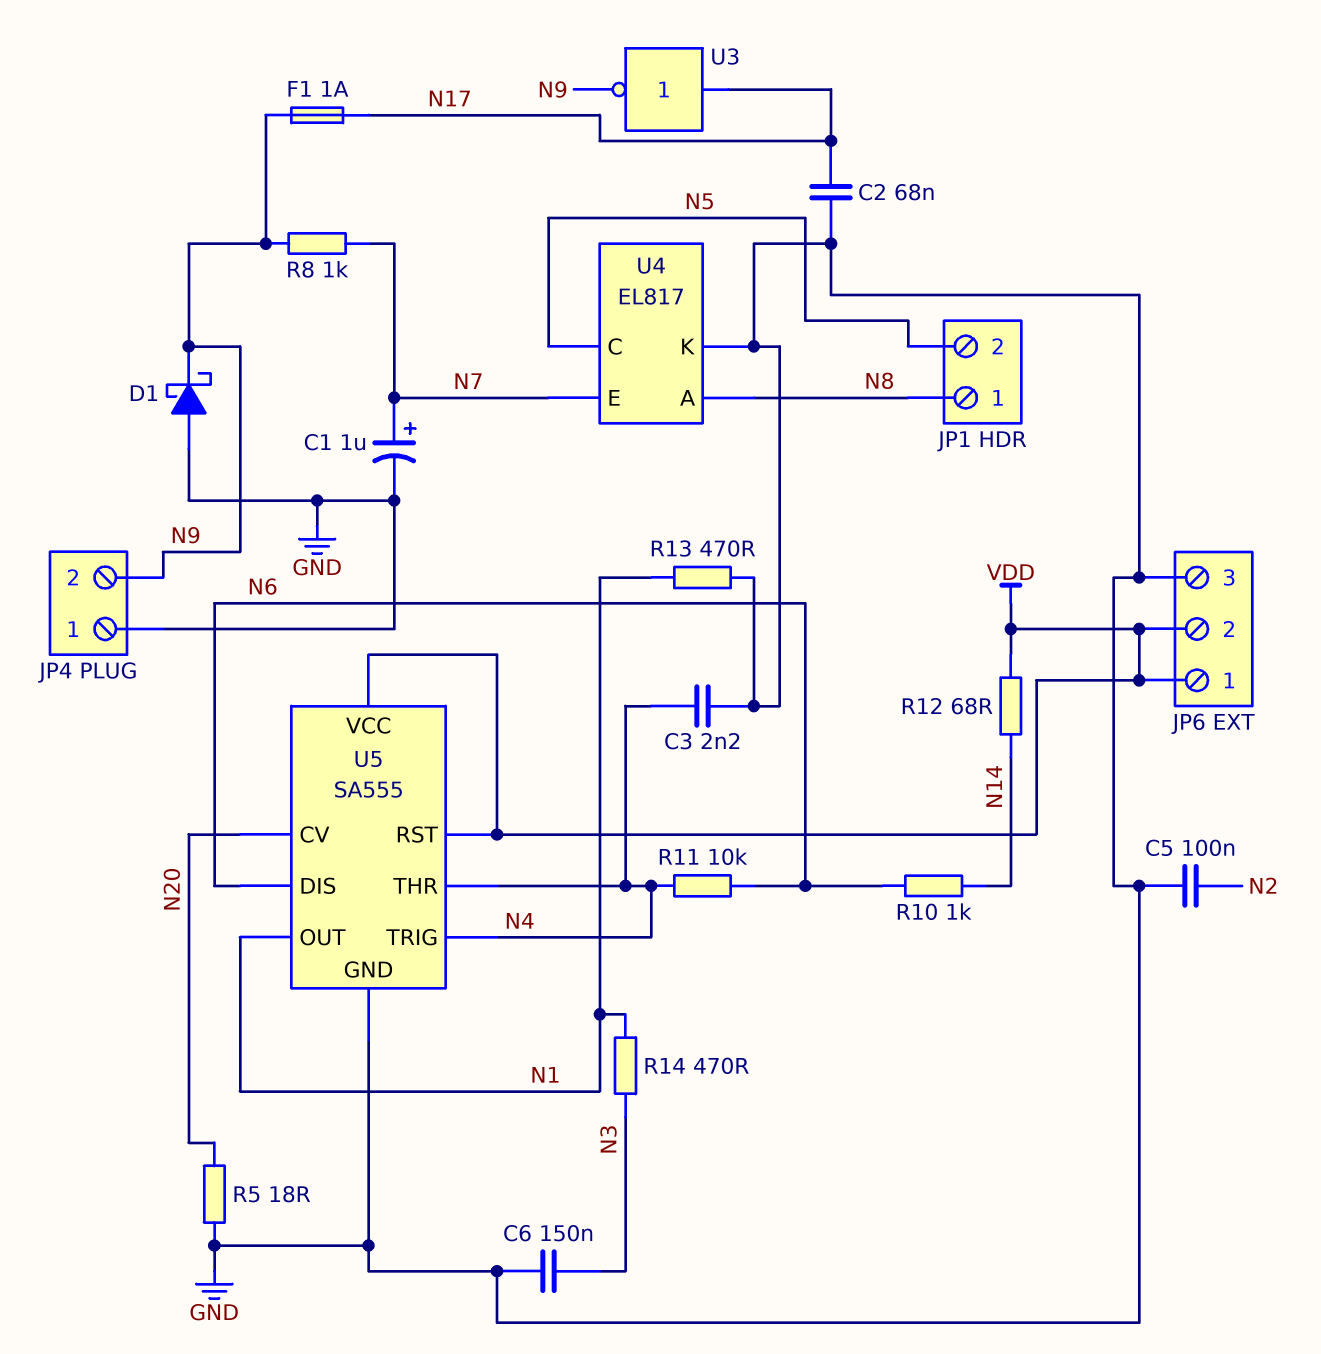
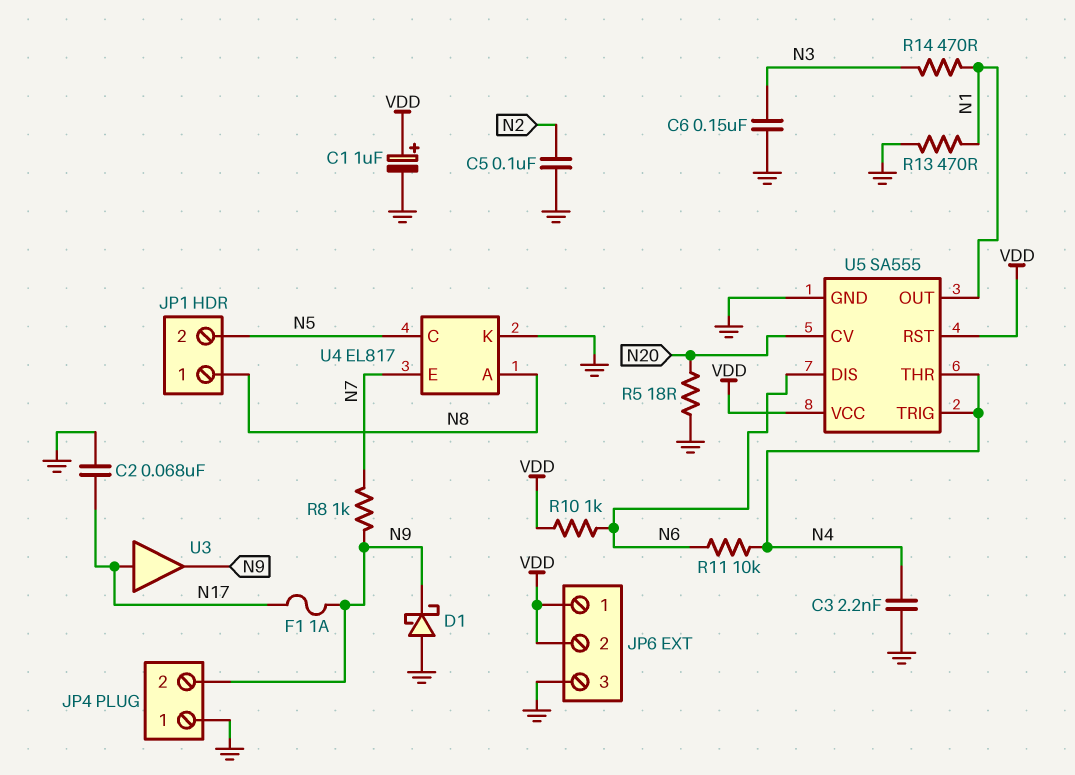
C1: 1uF (plus N7, minus GND) -> 1uF (plus VDD, minus GND)
R10: 1k (N6, N14) -> 1k (N6, VDD)
R12: 68 (N14, VDD) -> none
U3: NOT (in N17, out N9) -> buffer (in N17, out N9)

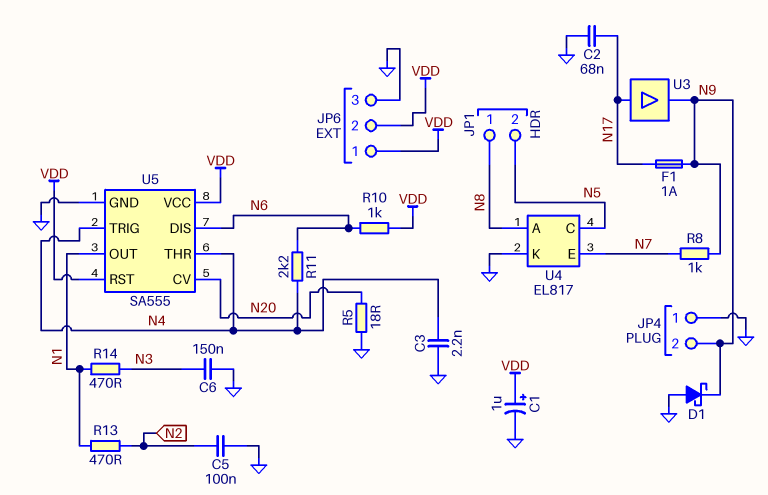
R11: 10k (N4, N6) -> 2.2k (N4, N6)
R13: 470 (GND, N1) -> 470 (N1, N2)

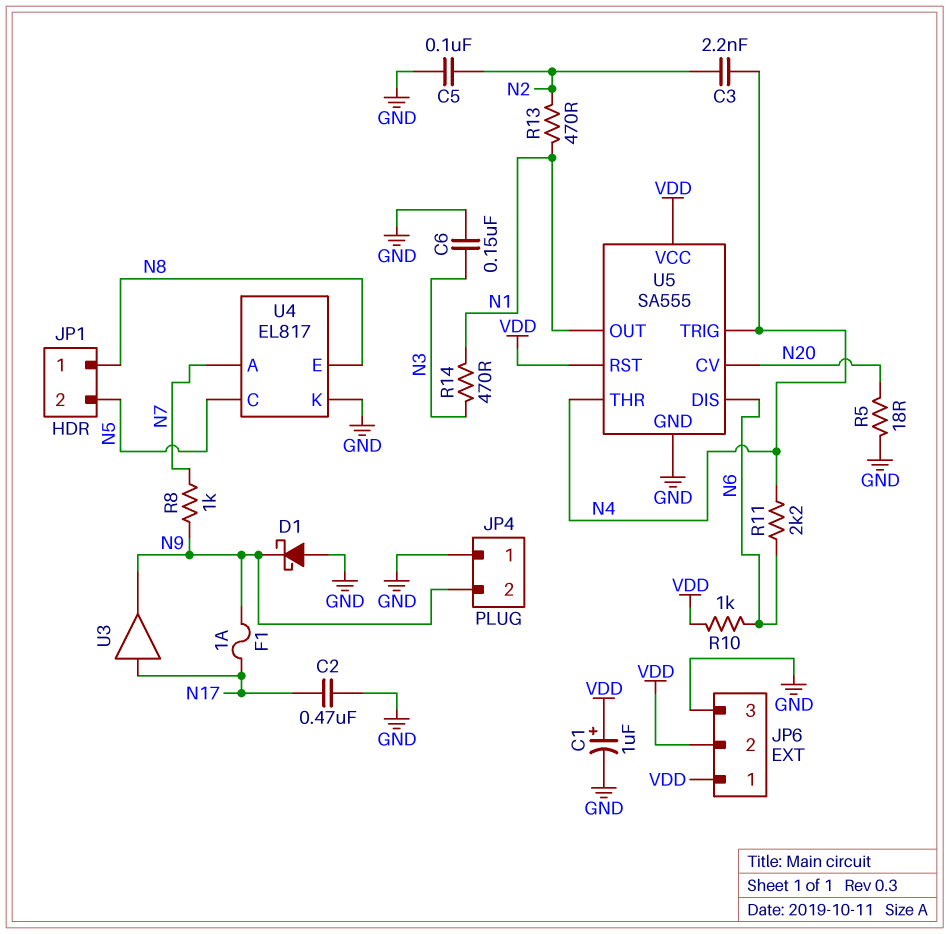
C2: 68nF (GND, N17) -> 470nF (GND, N17)
C3: 2.2nF (GND, N4) -> 2.2nF (N2, N4)
U4 pin A: N8 -> N7
U4 pin E: N7 -> N8

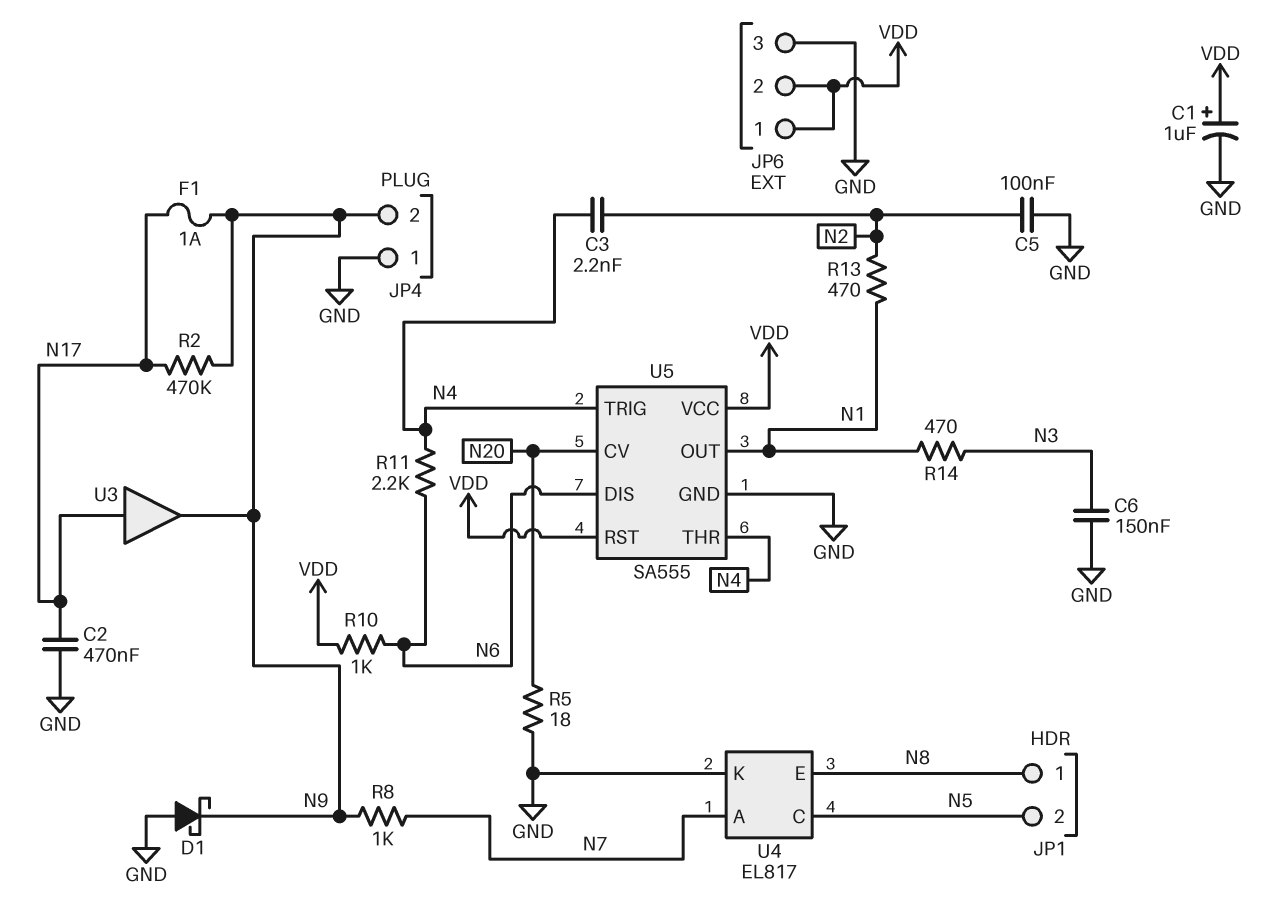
R2: none -> 470k (N9, N17)

